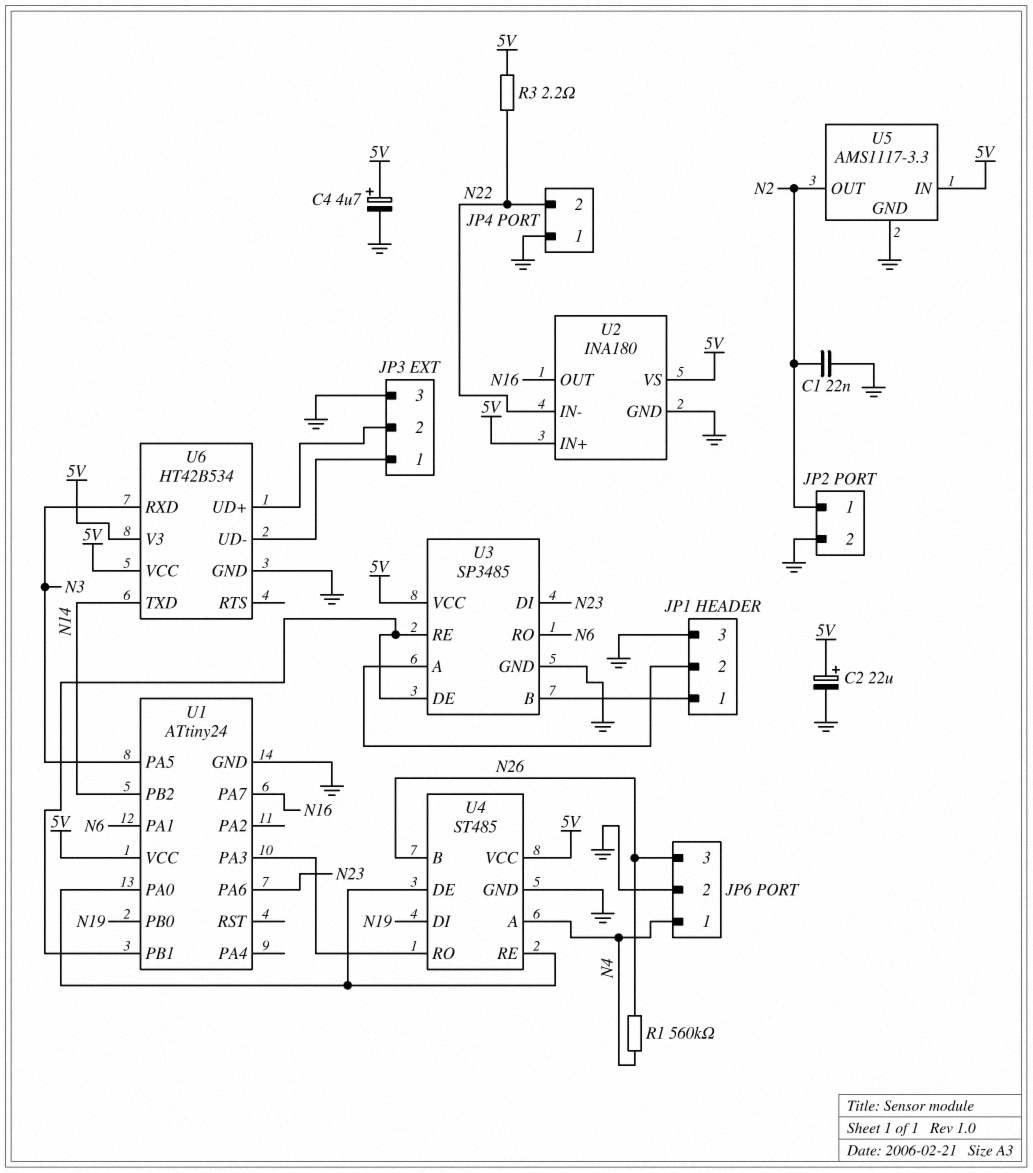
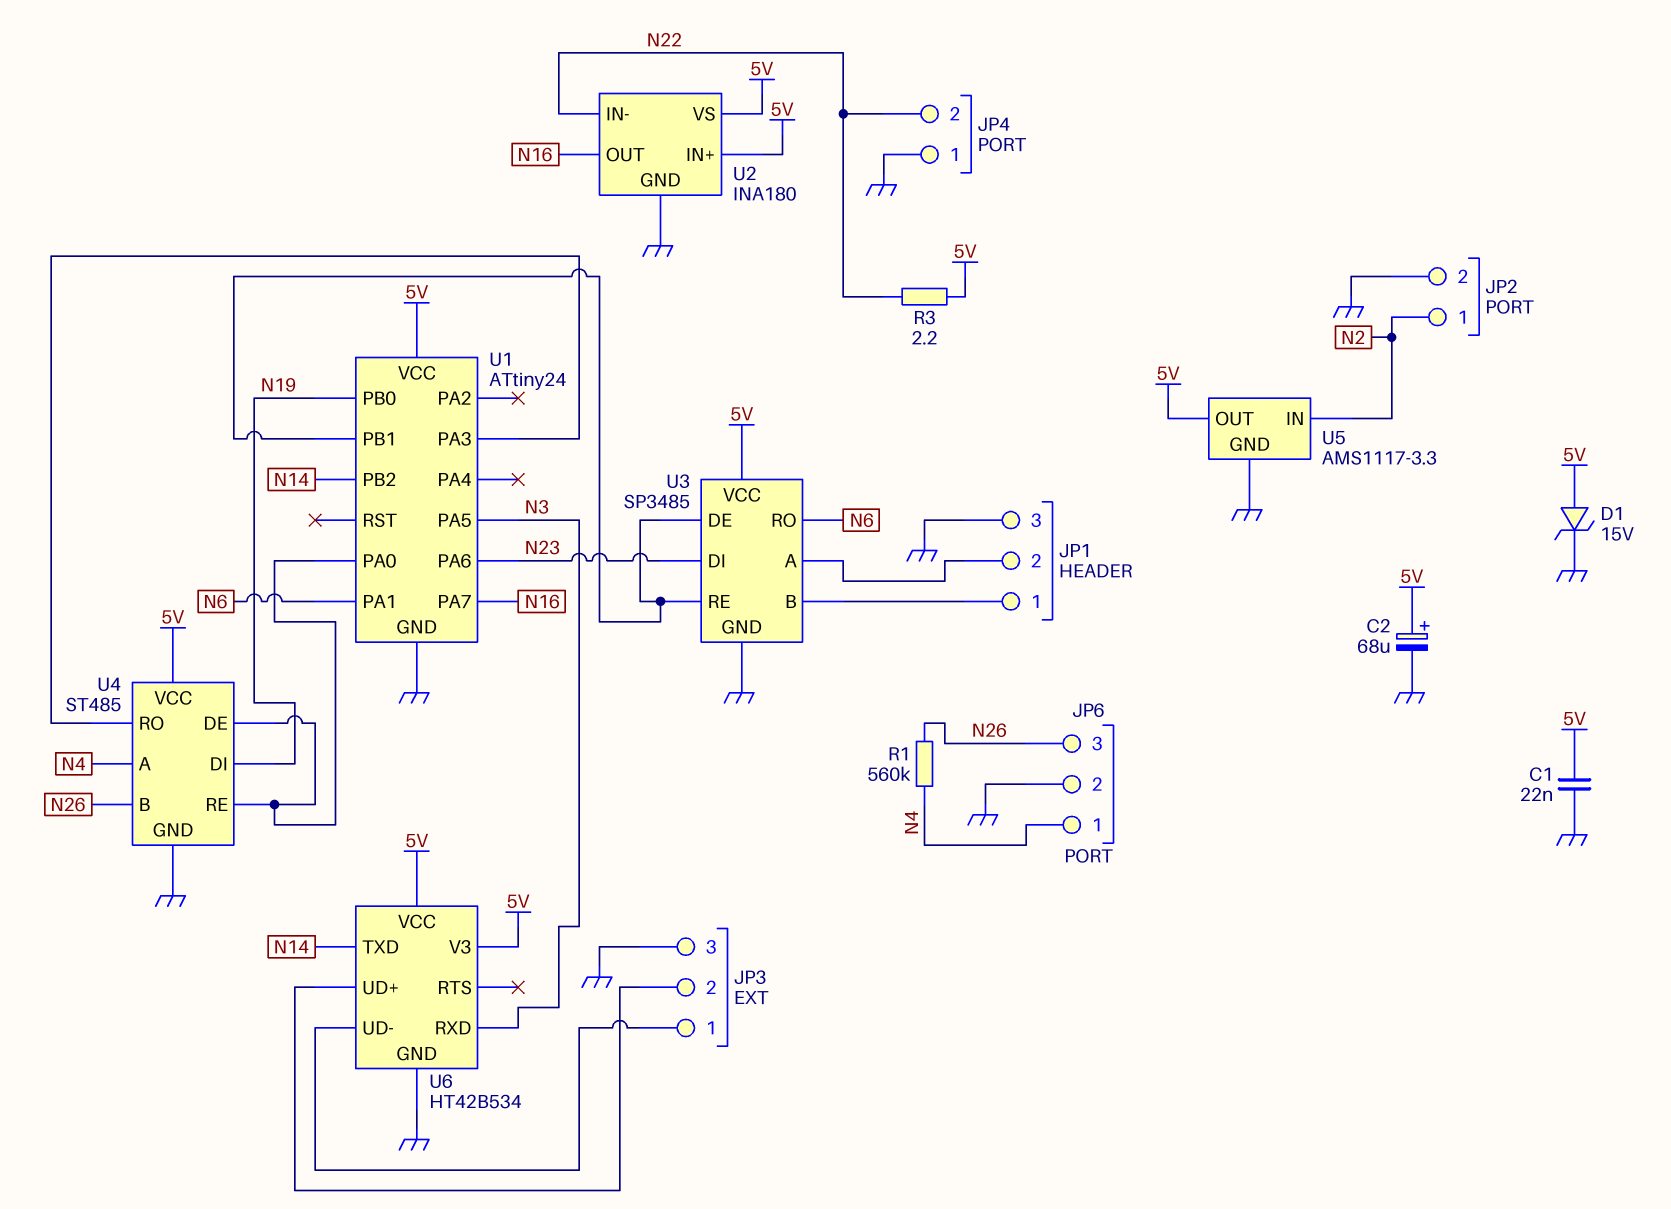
C1: 22nF (GND, N2) -> 22nF (5V, GND)
C2: 22uF (plus 5V, minus GND) -> 68uF (plus 5V, minus GND)
C4: 4.7uF (plus 5V, minus GND) -> none
D1: none -> zener 15V (A 5V, K GND)
U5 pin IN: 5V -> N2
U5 pin OUT: N2 -> 5V

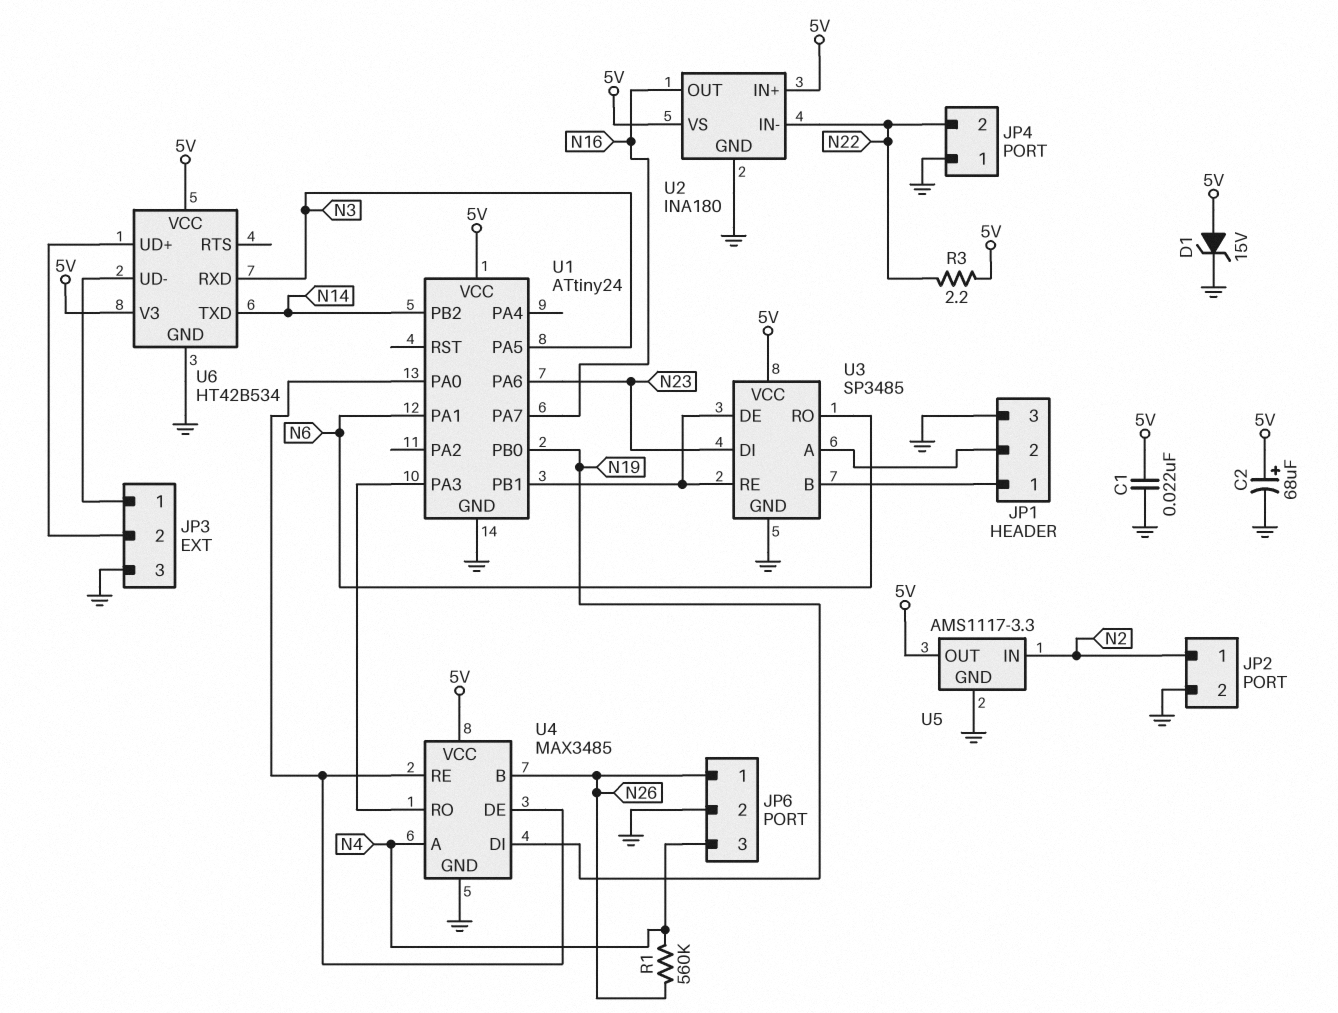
JP6 pin 1: N4 -> N26
JP6 pin 3: N26 -> N4
U4: ST485 -> MAX3485

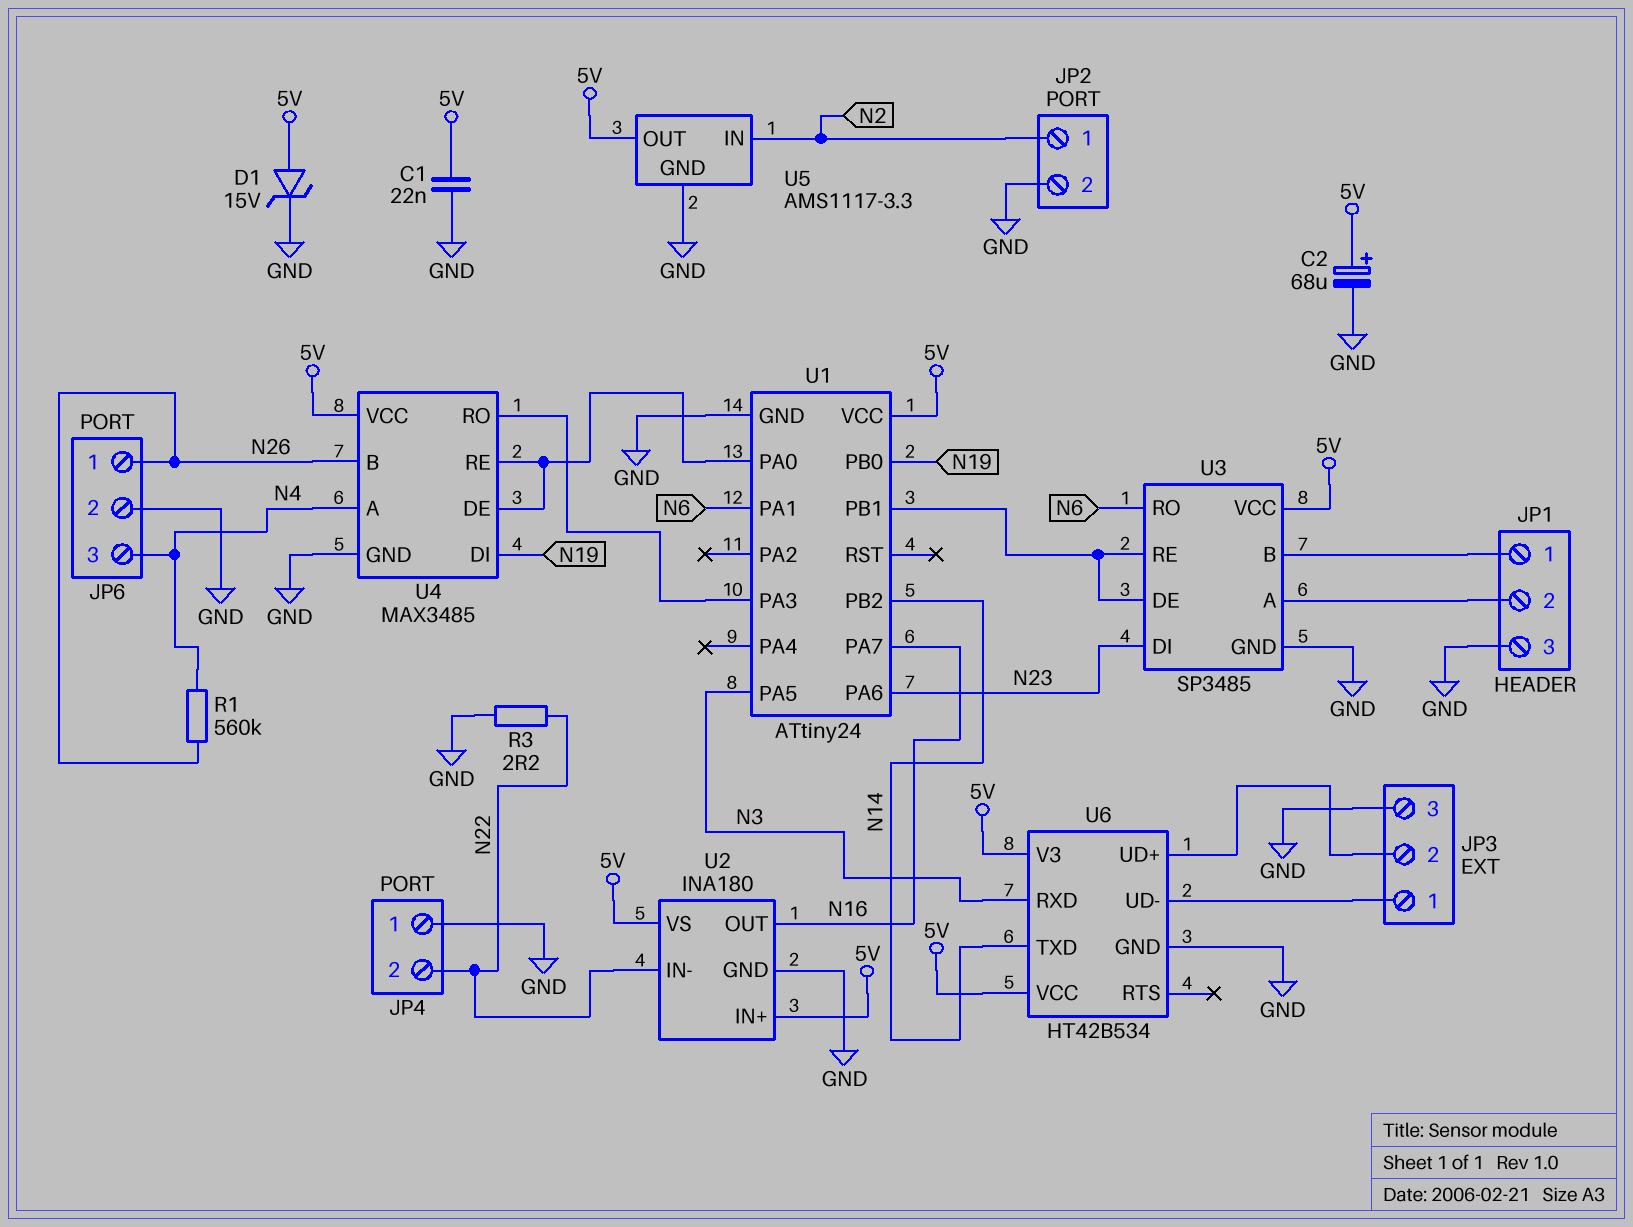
R3: 2.2 (5V, N22) -> 2.2 (GND, N22)

